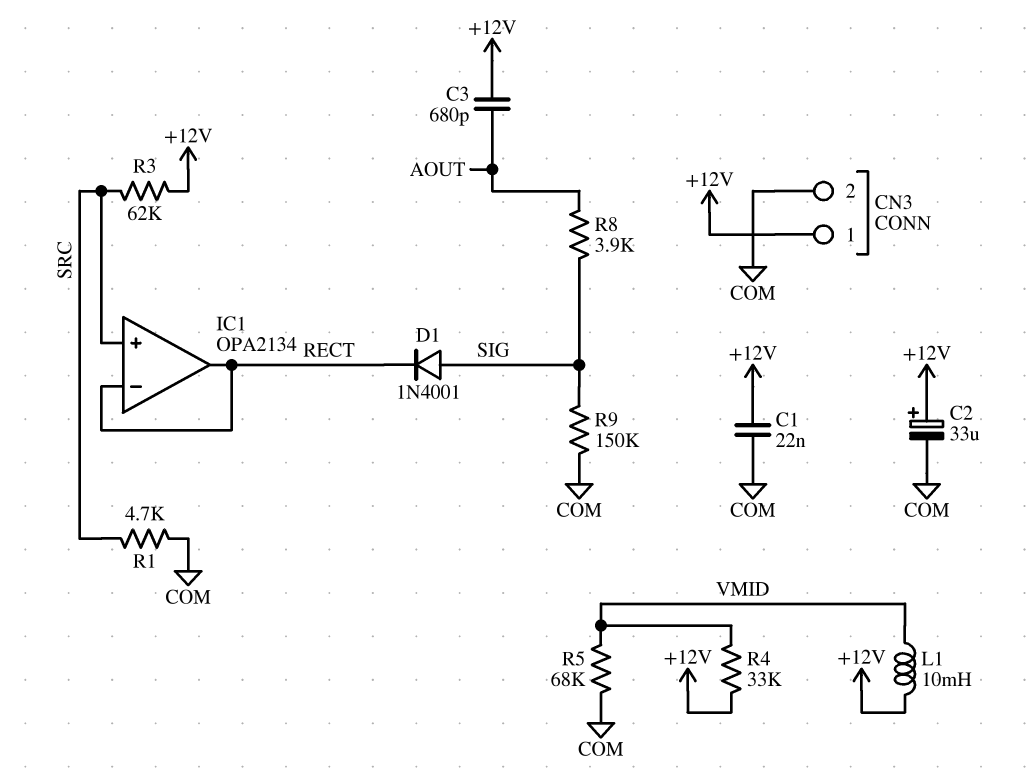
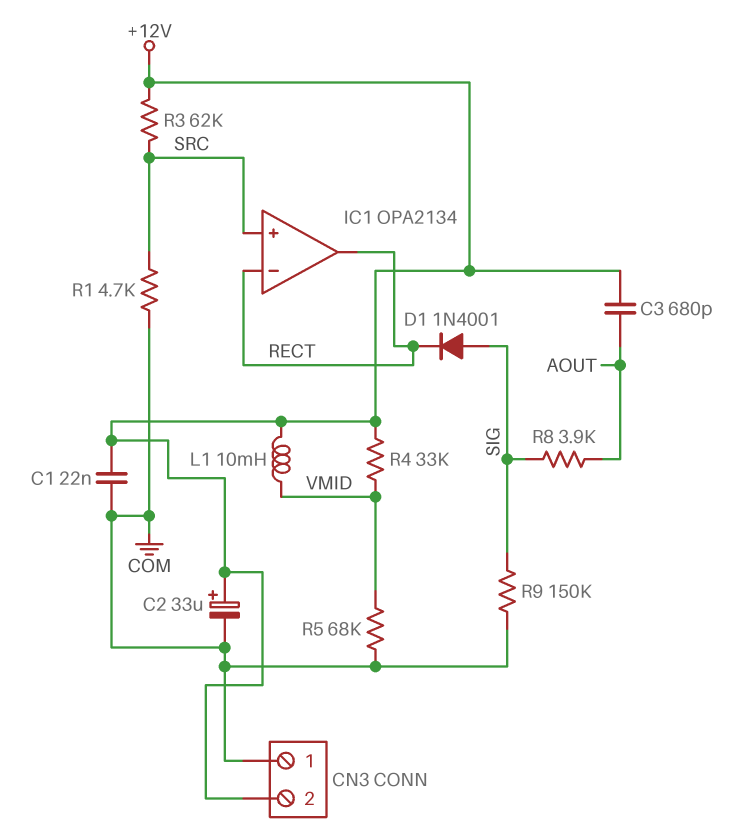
CN3 pin 1: +12V -> COM
CN3 pin 2: COM -> +12V

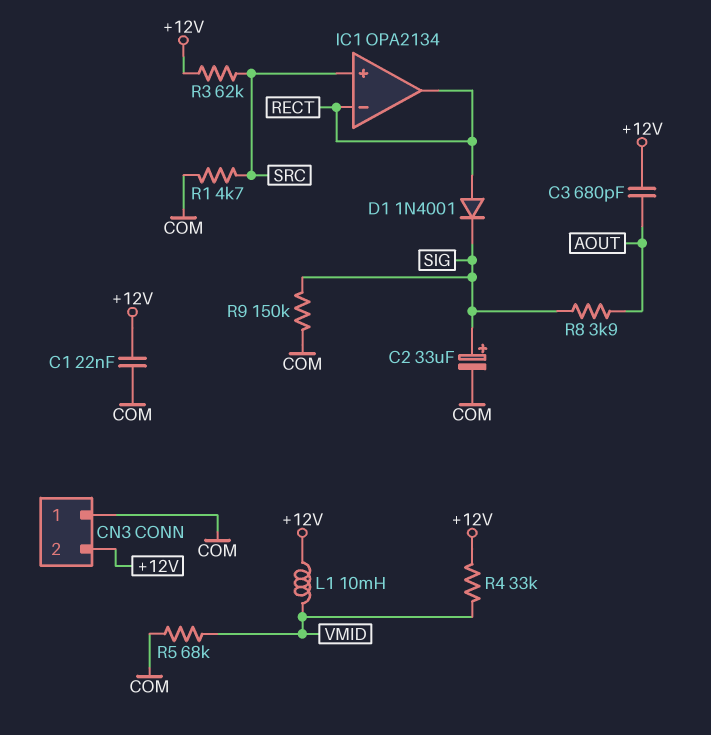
C2: 33uF (plus +12V, minus COM) -> 33uF (plus SIG, minus COM)
D1: diode 1N4001 (A SIG, K RECT) -> diode 1N4001 (A RECT, K SIG)

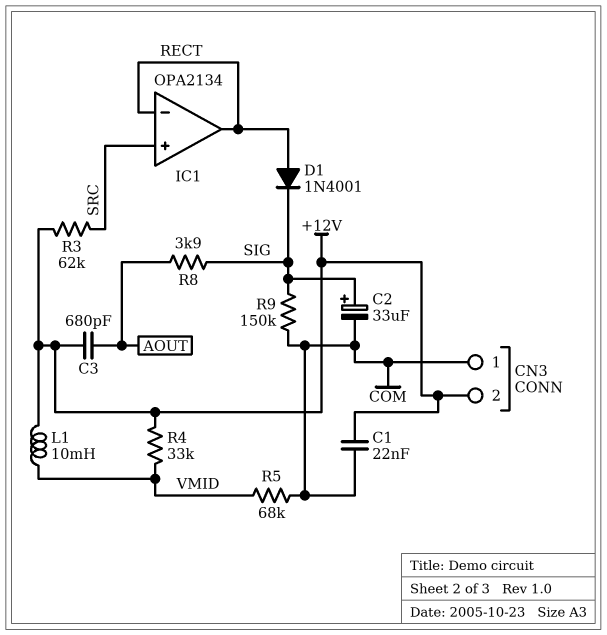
R1: 4.7k (COM, SRC) -> none

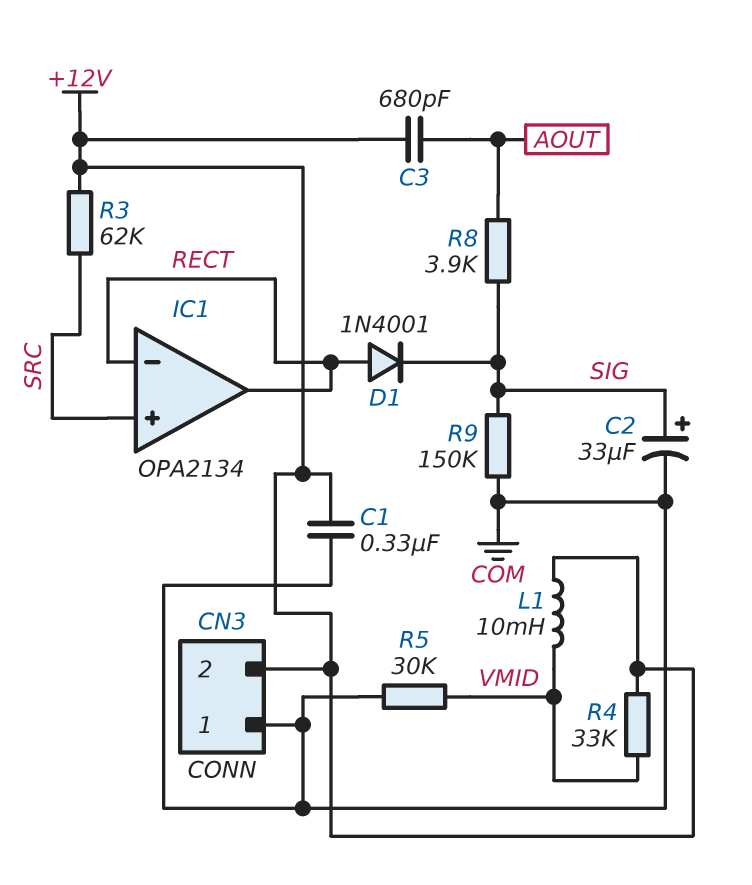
C1: 22nF (+12V, COM) -> 330nF (+12V, COM)
R5: 68k (COM, VMID) -> 30k (COM, VMID)

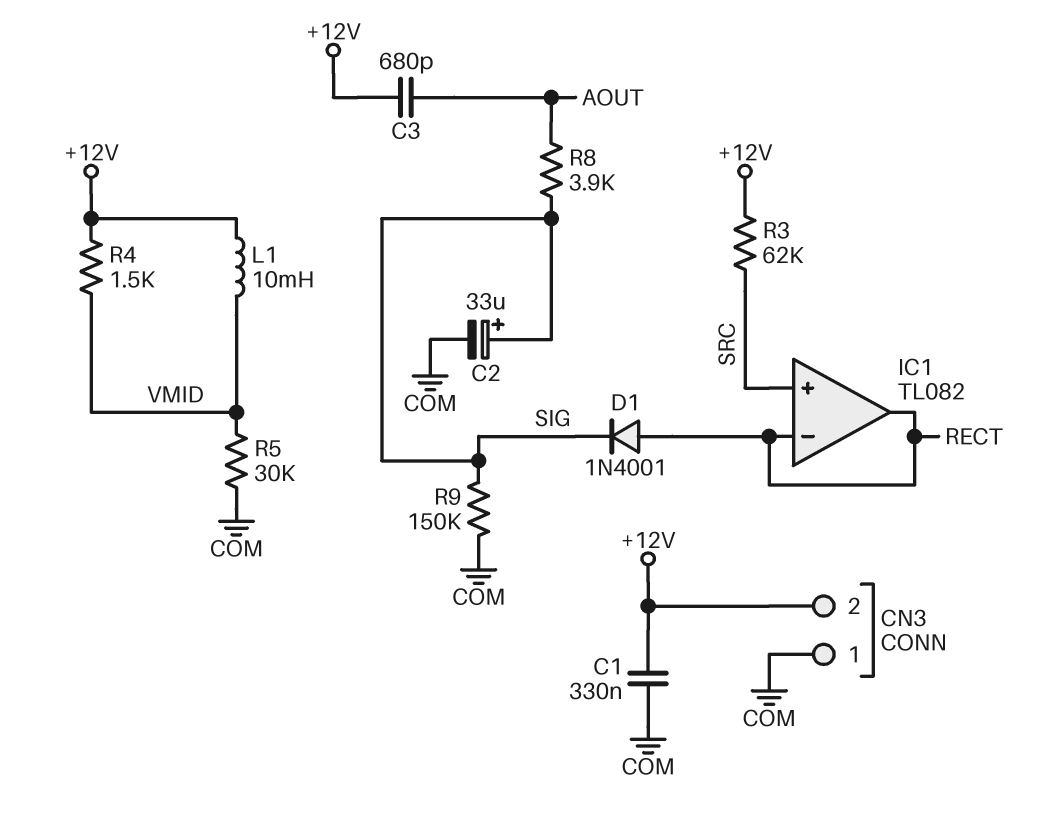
IC1: OPA2134 -> TL082
R4: 33k (+12V, VMID) -> 1.5k (+12V, VMID)

